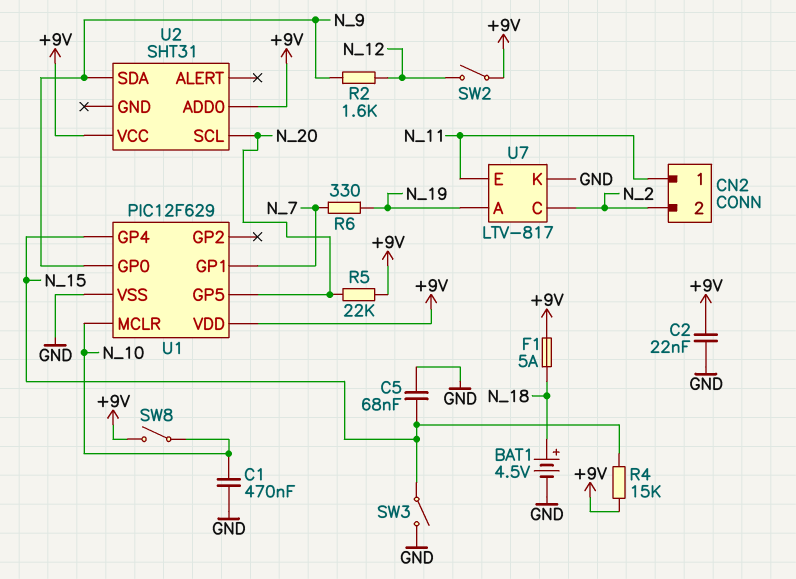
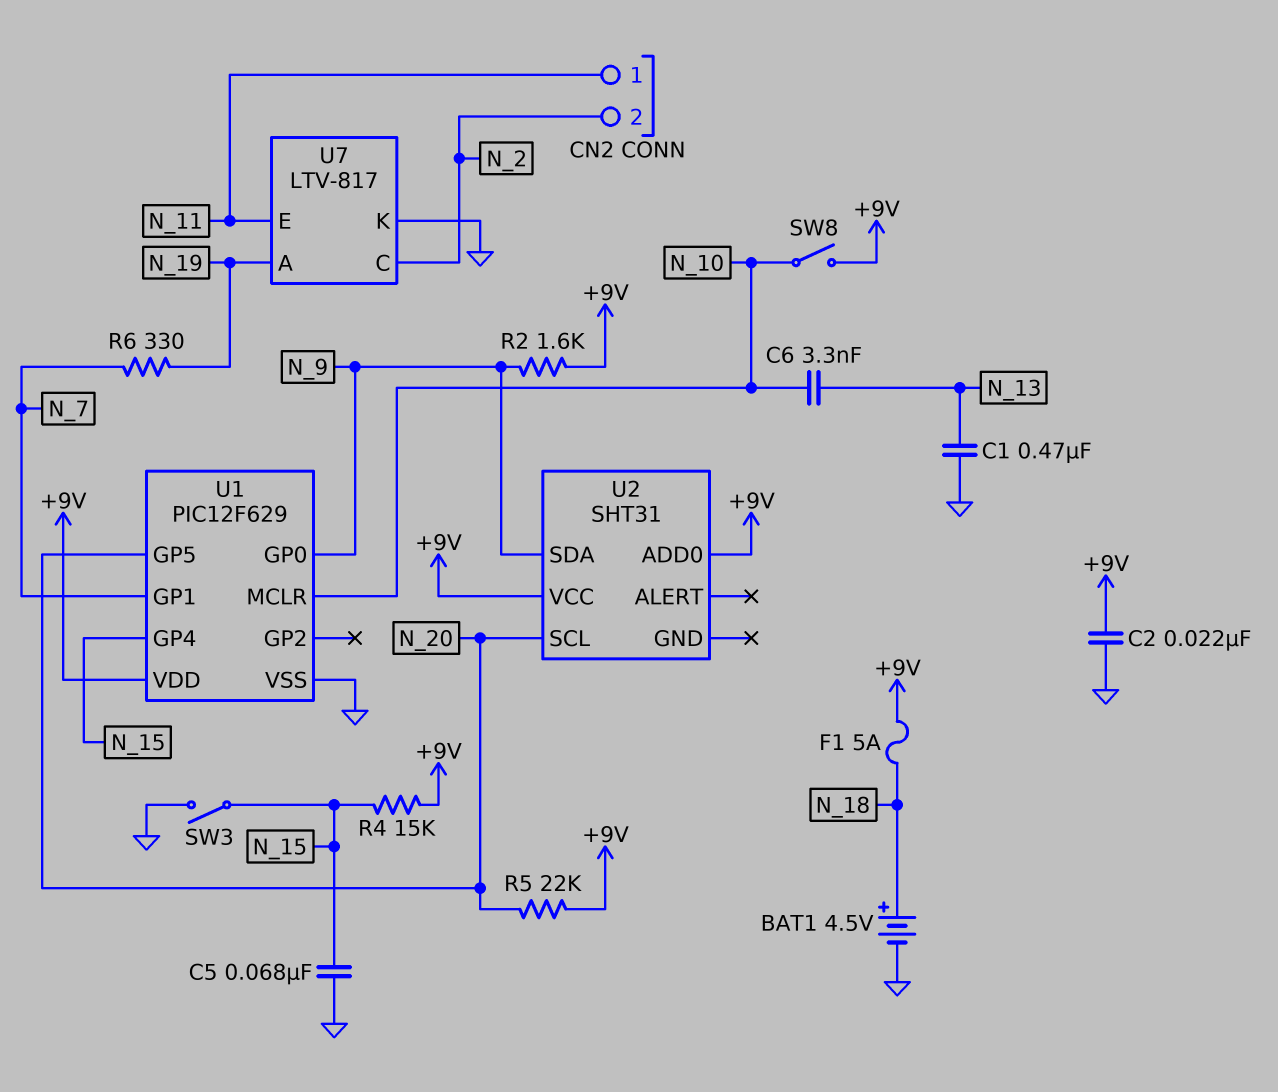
C1: 470nF (GND, N_10) -> 470nF (GND, N_13)
C6: none -> 3.3nF (N_10, N_13)
R2: 1.6k (N_9, N_12) -> 1.6k (+9V, N_9)
SW2: switch (+9V, N_12) -> none

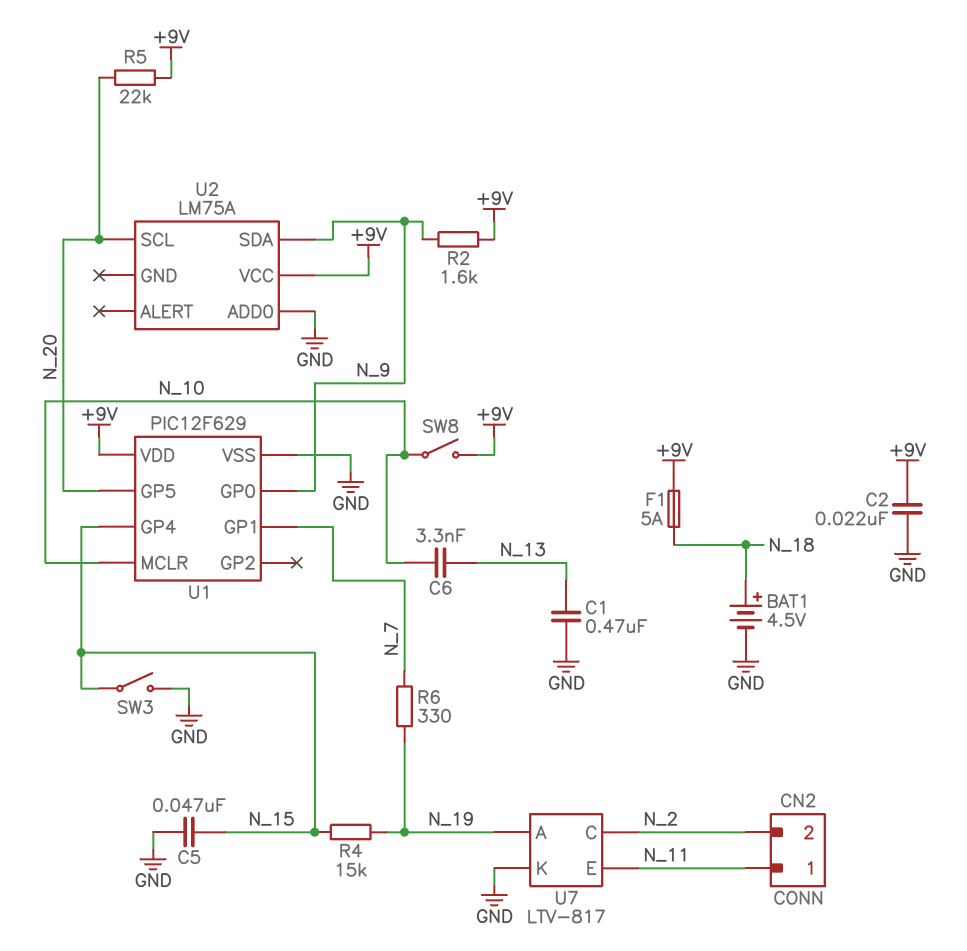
C5: 68nF (GND, N_15) -> 47nF (GND, N_15)
R4: 15k (+9V, N_15) -> 15k (N_15, N_19)
U2: SHT31 -> LM75A
U2 pin ADD0: +9V -> GND

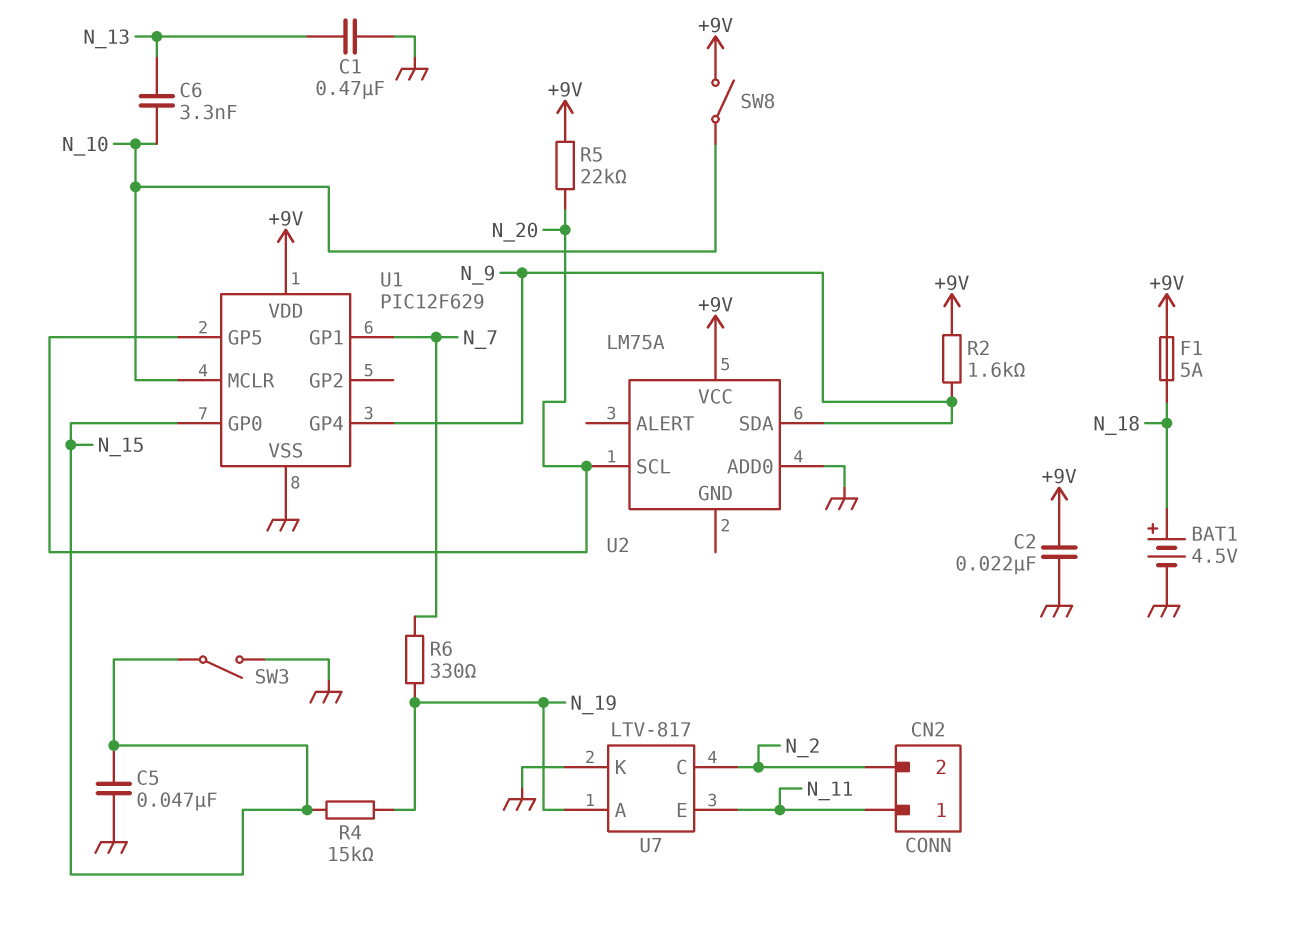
U1 pin GP0: N_9 -> N_15
U1 pin GP4: N_15 -> N_9

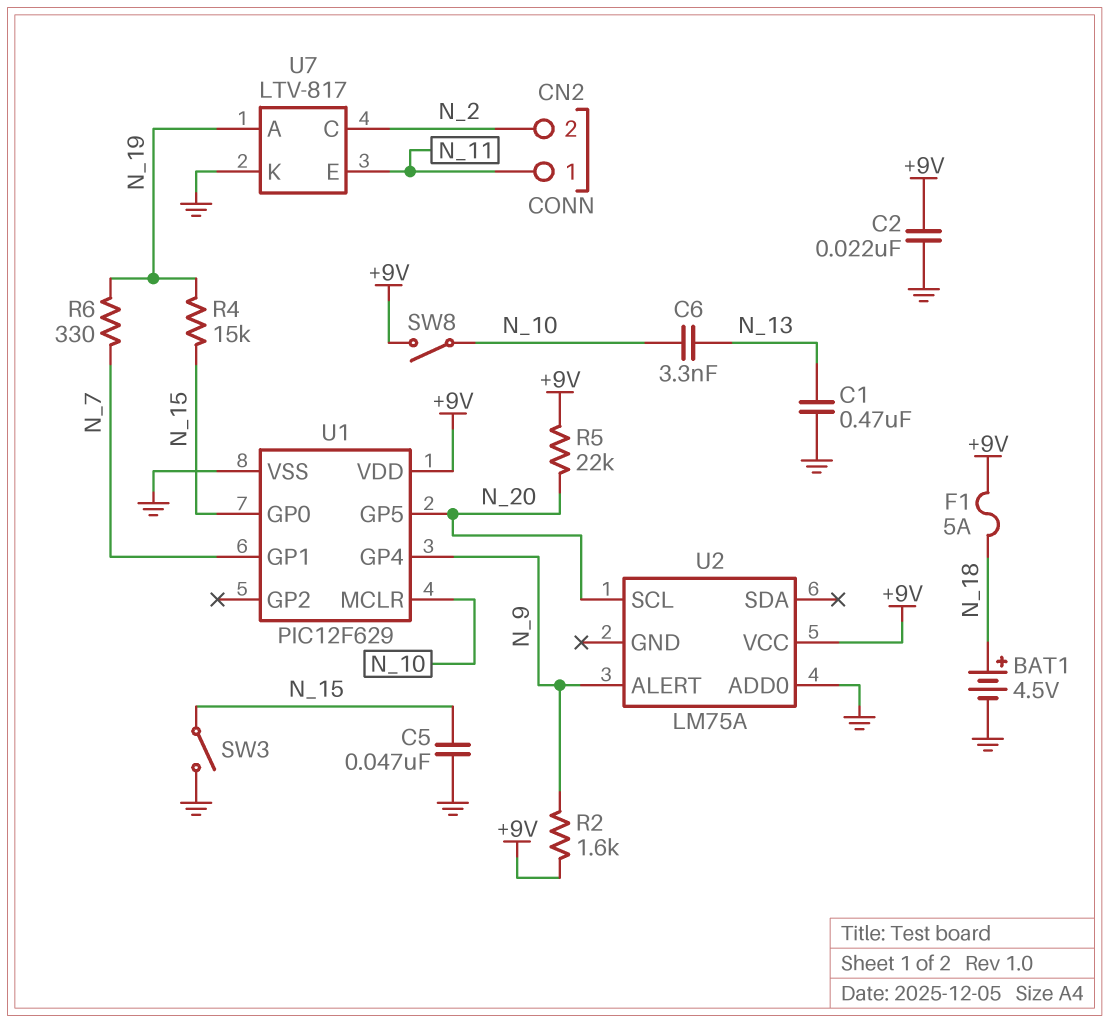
U2 pin ALERT: none -> N_9
U2 pin SDA: N_9 -> none

